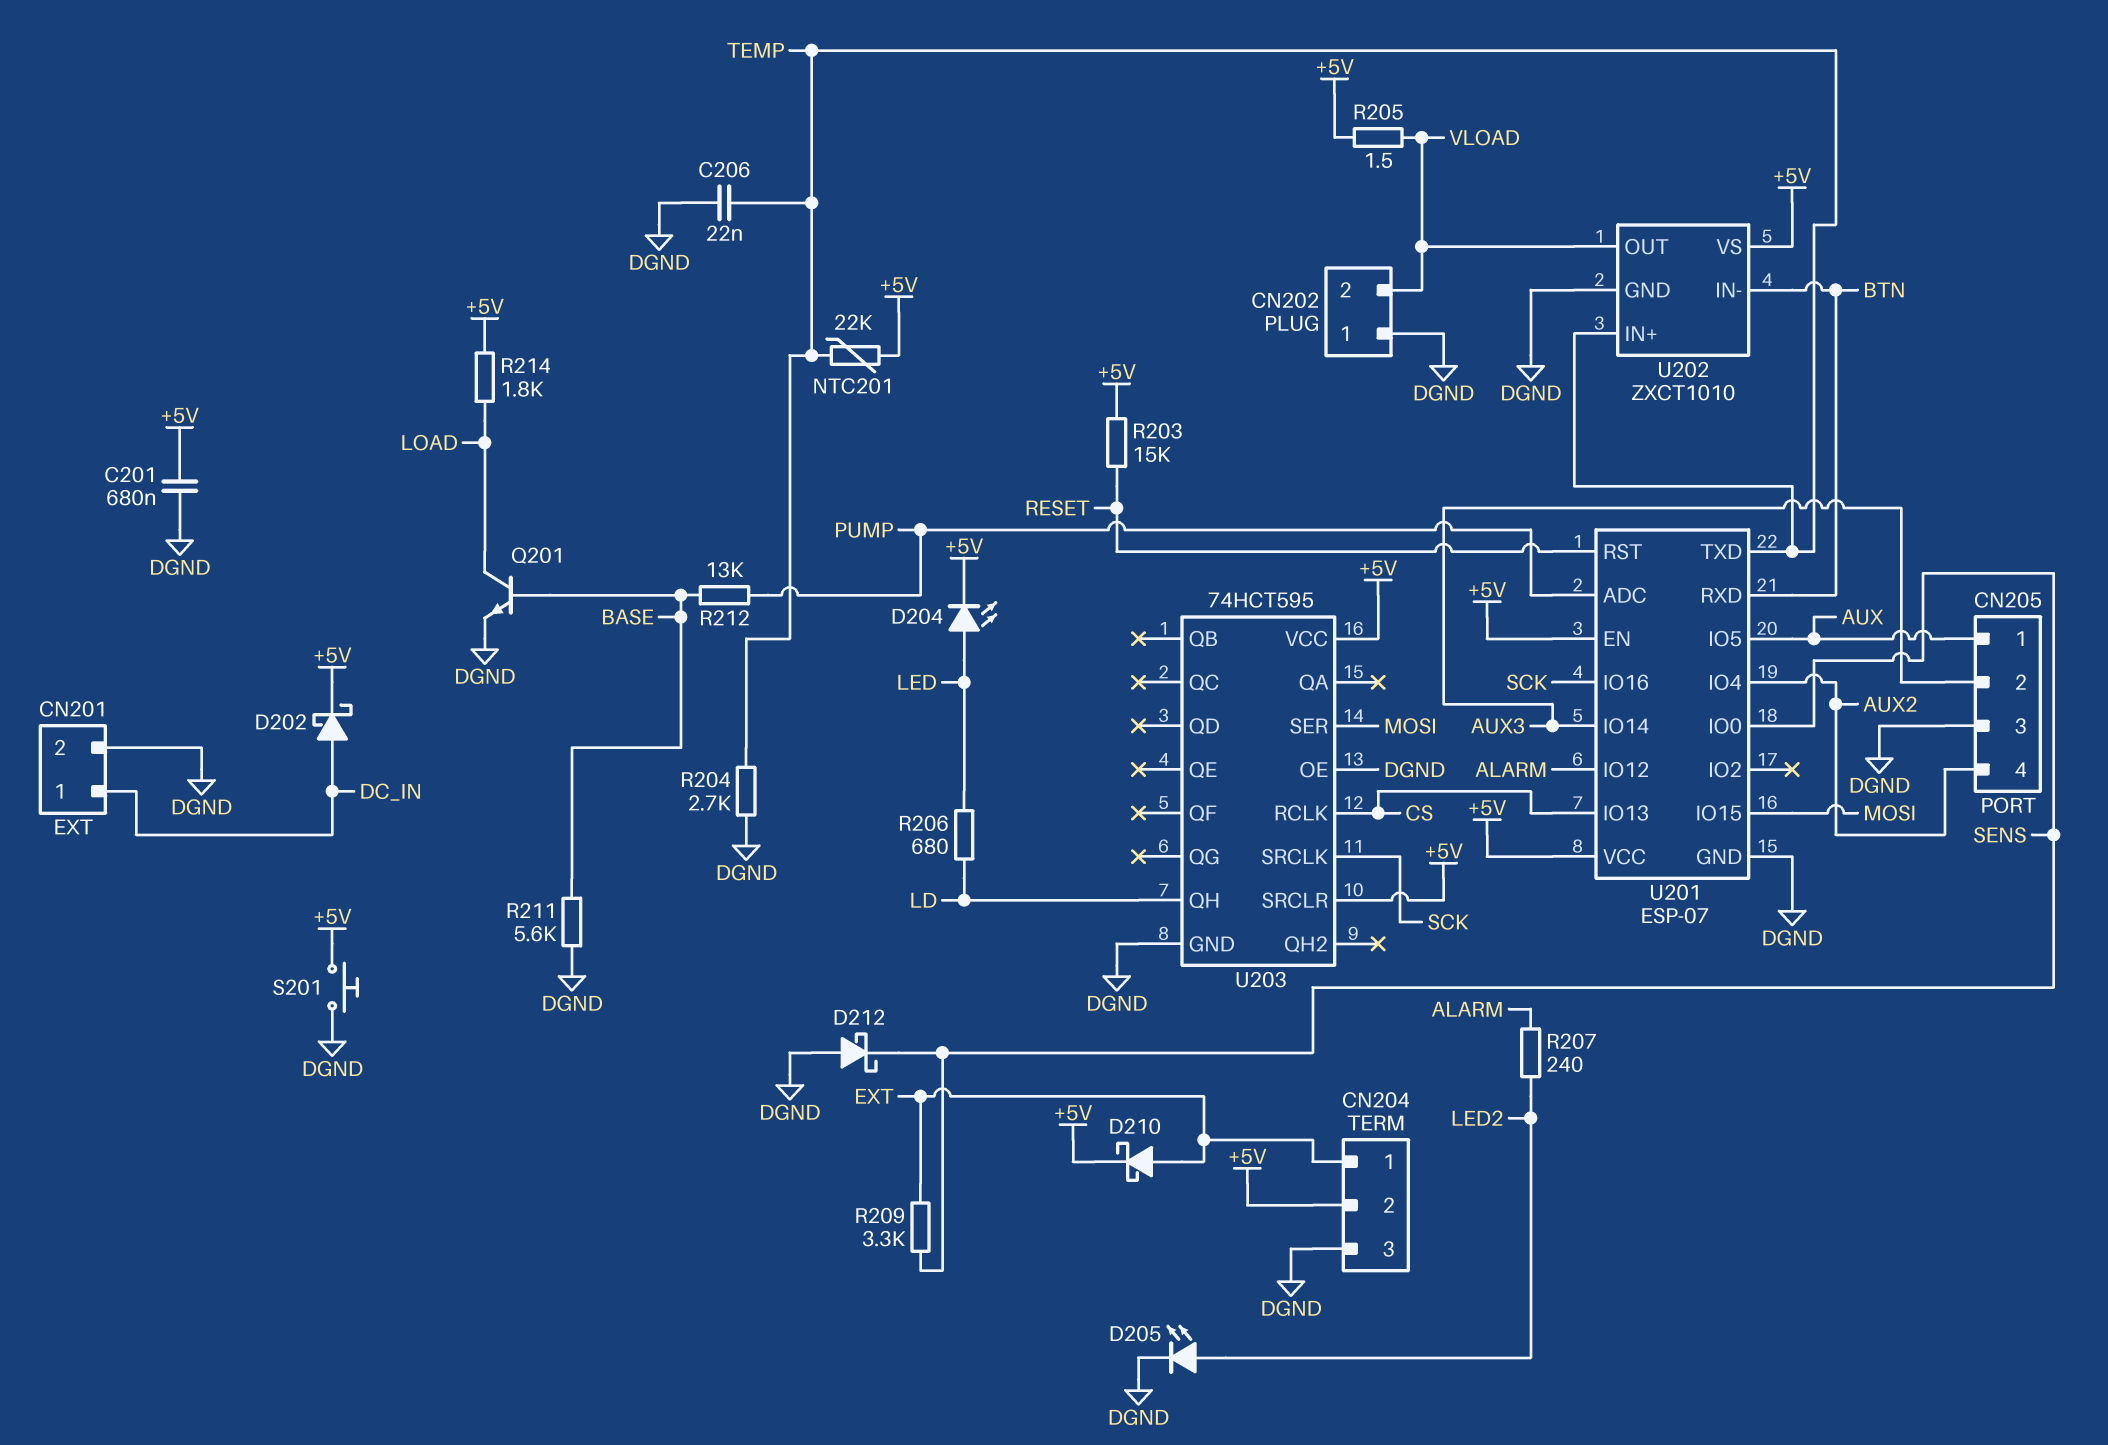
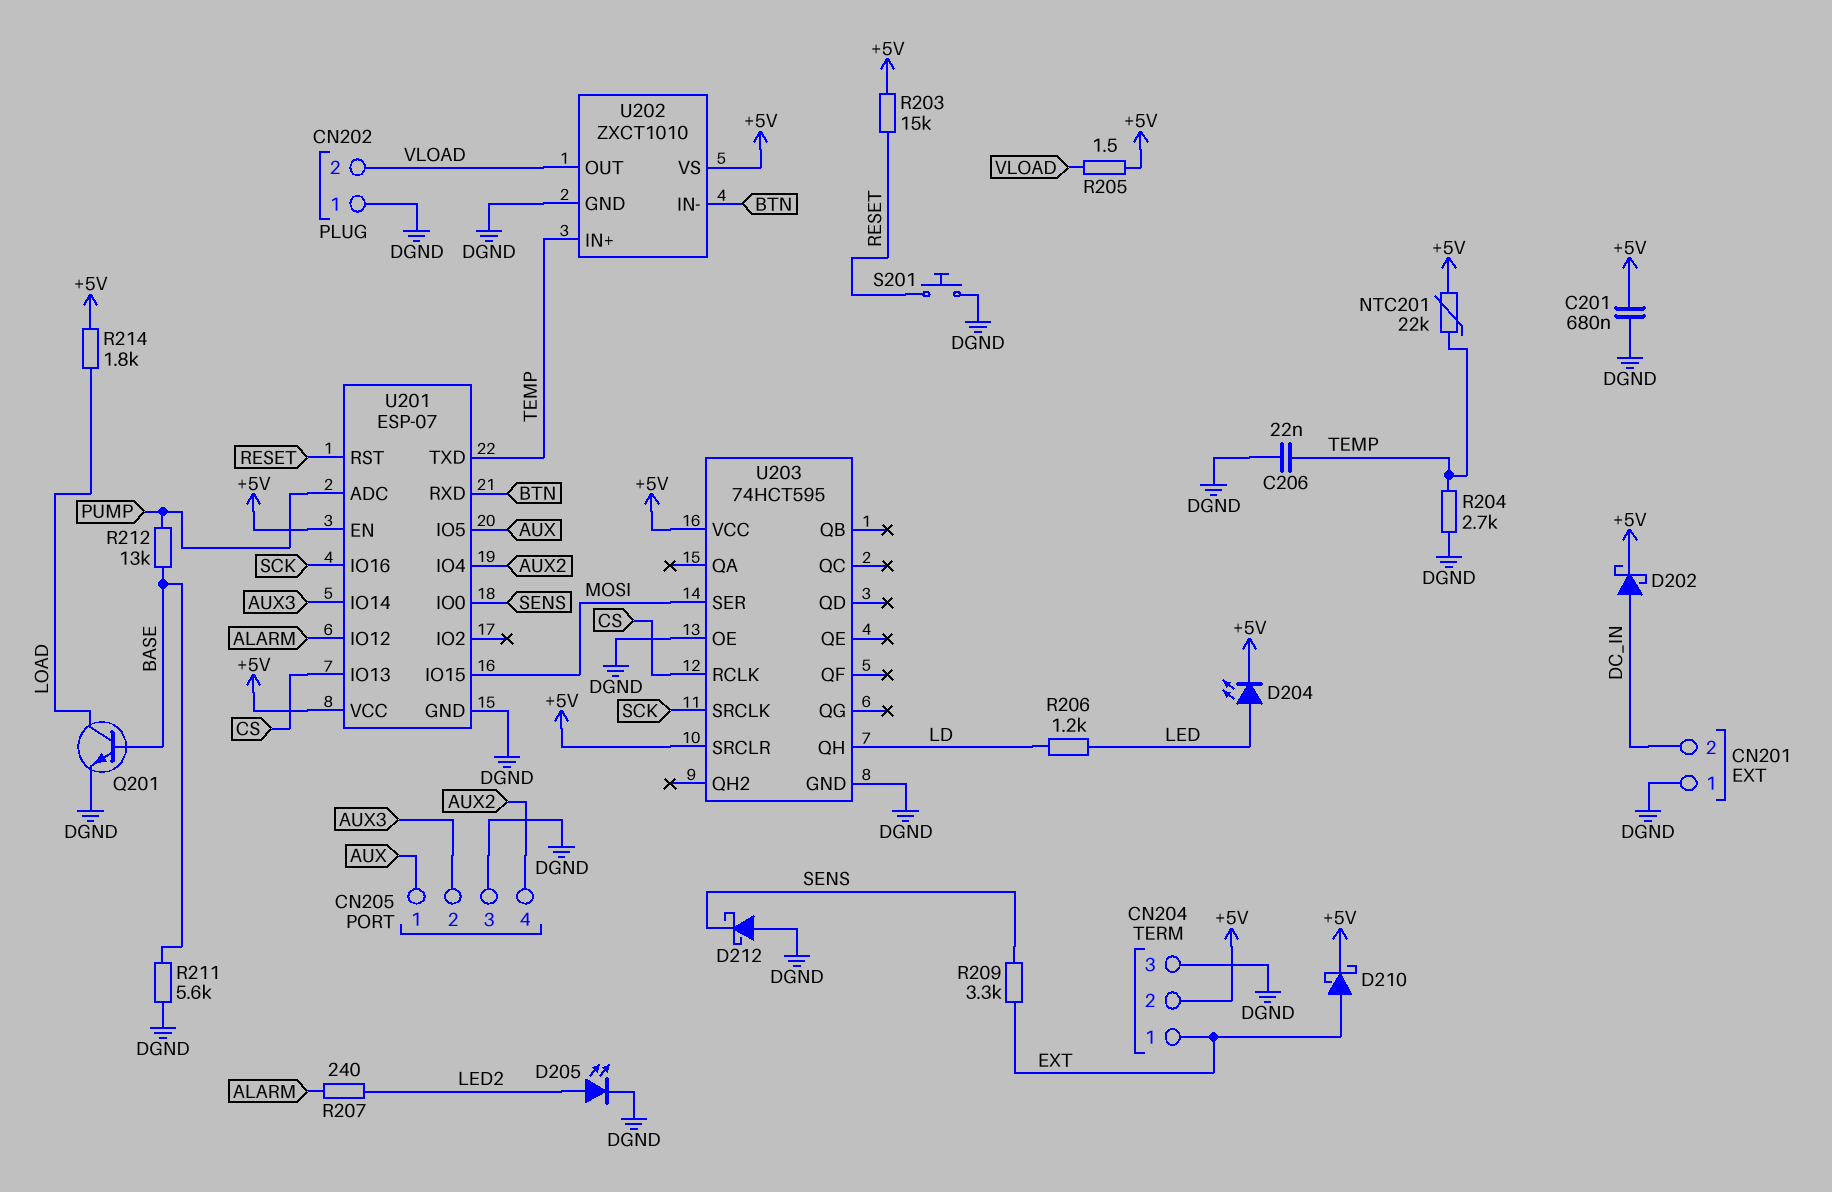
CN201 pin 1: DC_IN -> DGND
CN201 pin 2: DGND -> DC_IN
R206: 680 (LD, LED) -> 1.2k (LD, LED)
S201: button (+5V, DGND) -> button (DGND, RESET)

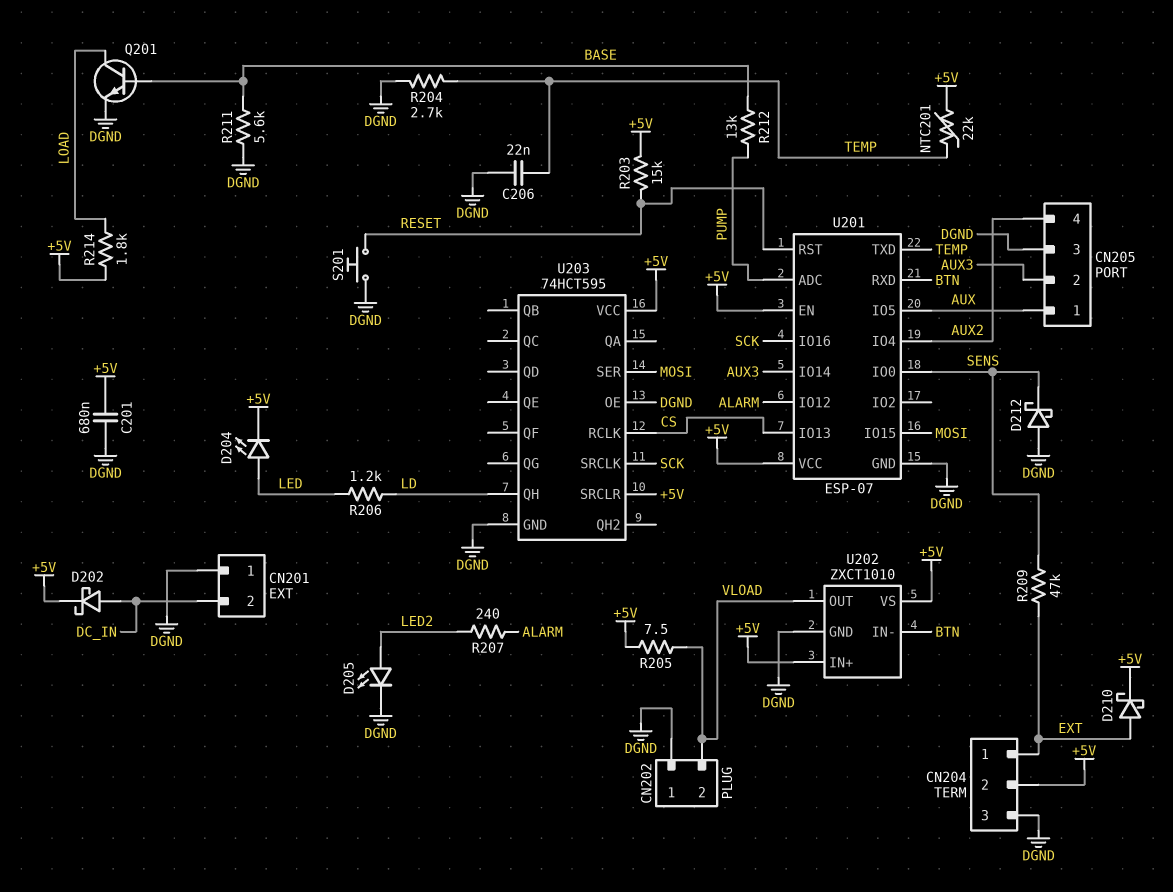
R205: 1.5 (+5V, VLOAD) -> 7.5 (+5V, VLOAD)
R209: 3.3k (EXT, SENS) -> 47k (EXT, SENS)
U202 pin IN+: TEMP -> +5V

